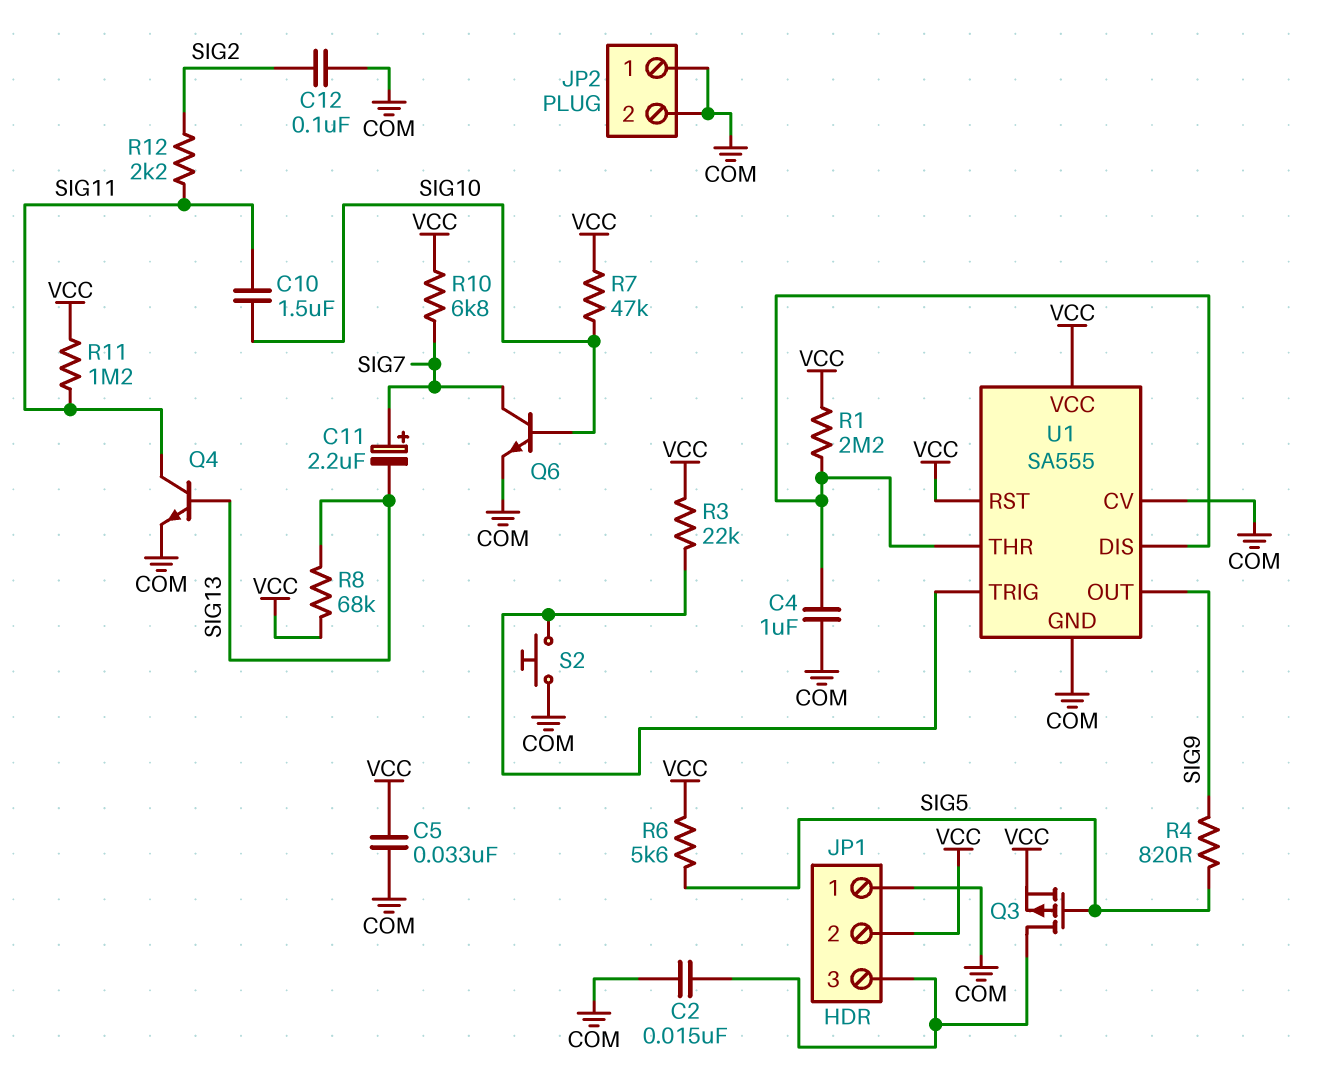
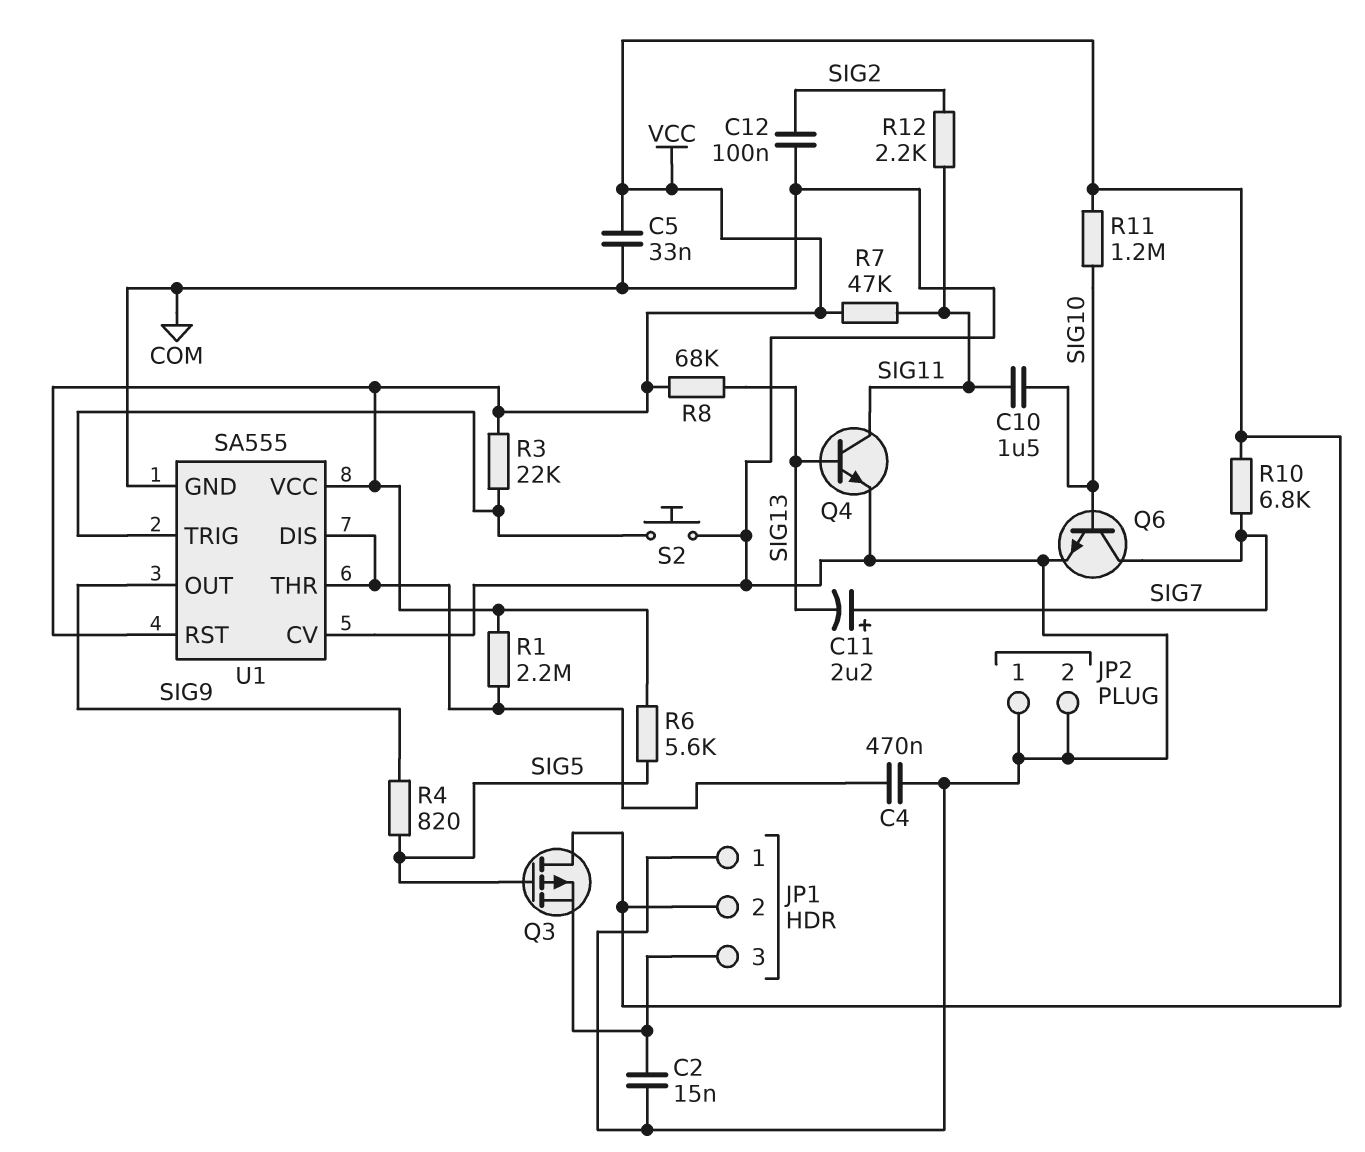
C4: 1uF (COM, U1/DIS) -> 470nF (COM, U1/DIS)
Q3: PMOS (G SIG5, D JP1/3, S VCC) -> PMOS (G SIG5, D VCC, S JP1/3)
R7: 47k (SIG10, VCC) -> 47k (SIG11, VCC)
R11: 1.2M (SIG11, VCC) -> 1.2M (SIG10, VCC)

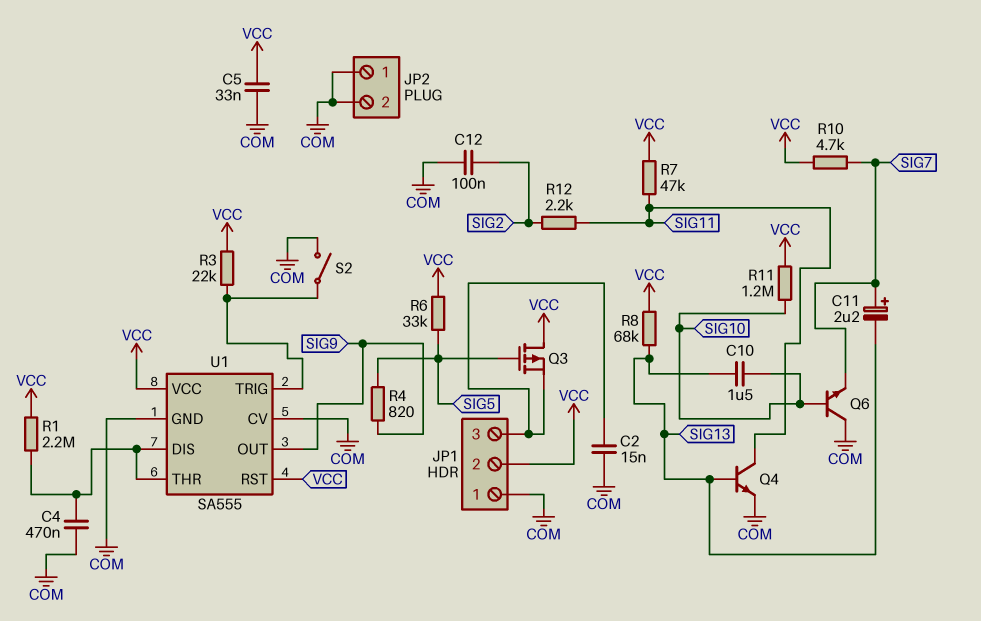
C10: 1.5uF (SIG10, SIG11) -> 1.5uF (SIG10, SIG13)
Q6: NPN (B SIG10, C SIG7, E COM) -> NPN (B SIG10, C COM, E SIG7)
R6: 5.6k (SIG5, VCC) -> 33k (SIG5, VCC)
R10: 6.8k (SIG7, VCC) -> 4.7k (SIG7, VCC)
S2: button (COM, U1/TRIG) -> switch (COM, U1/TRIG)

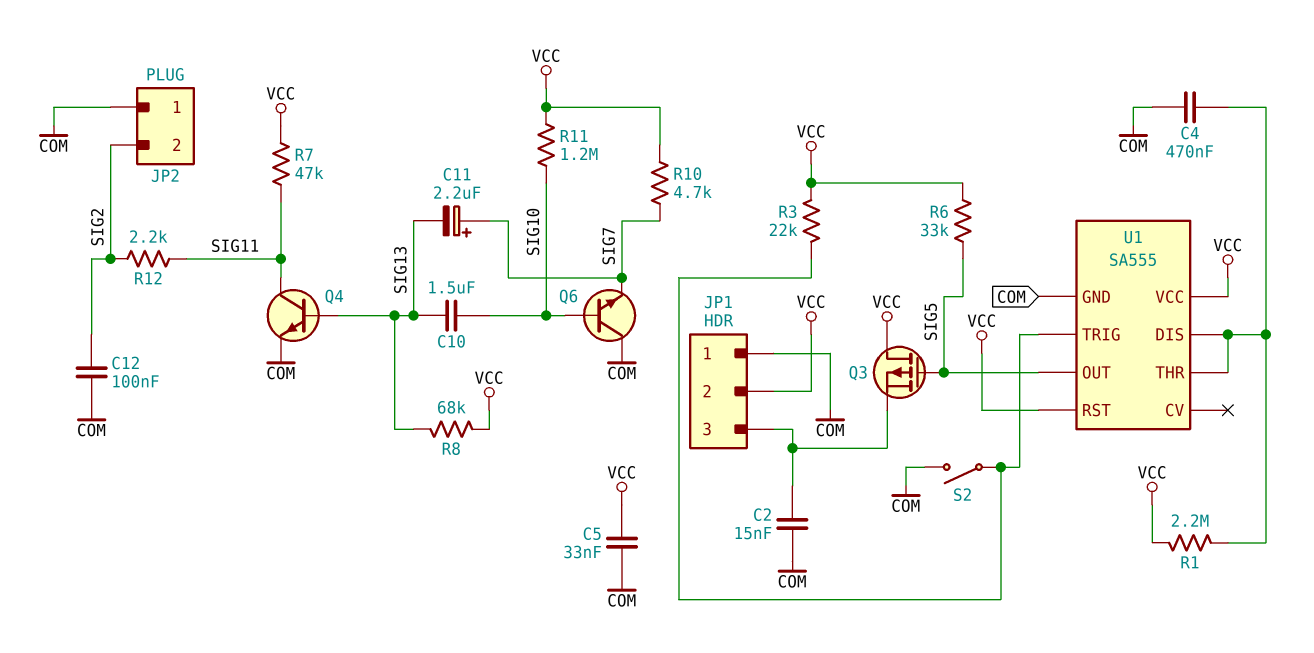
JP2 pin 2: COM -> SIG2
R4: 820 (SIG5, SIG9) -> none
U1 pin CV: COM -> none
U1 pin OUT: SIG9 -> SIG5

